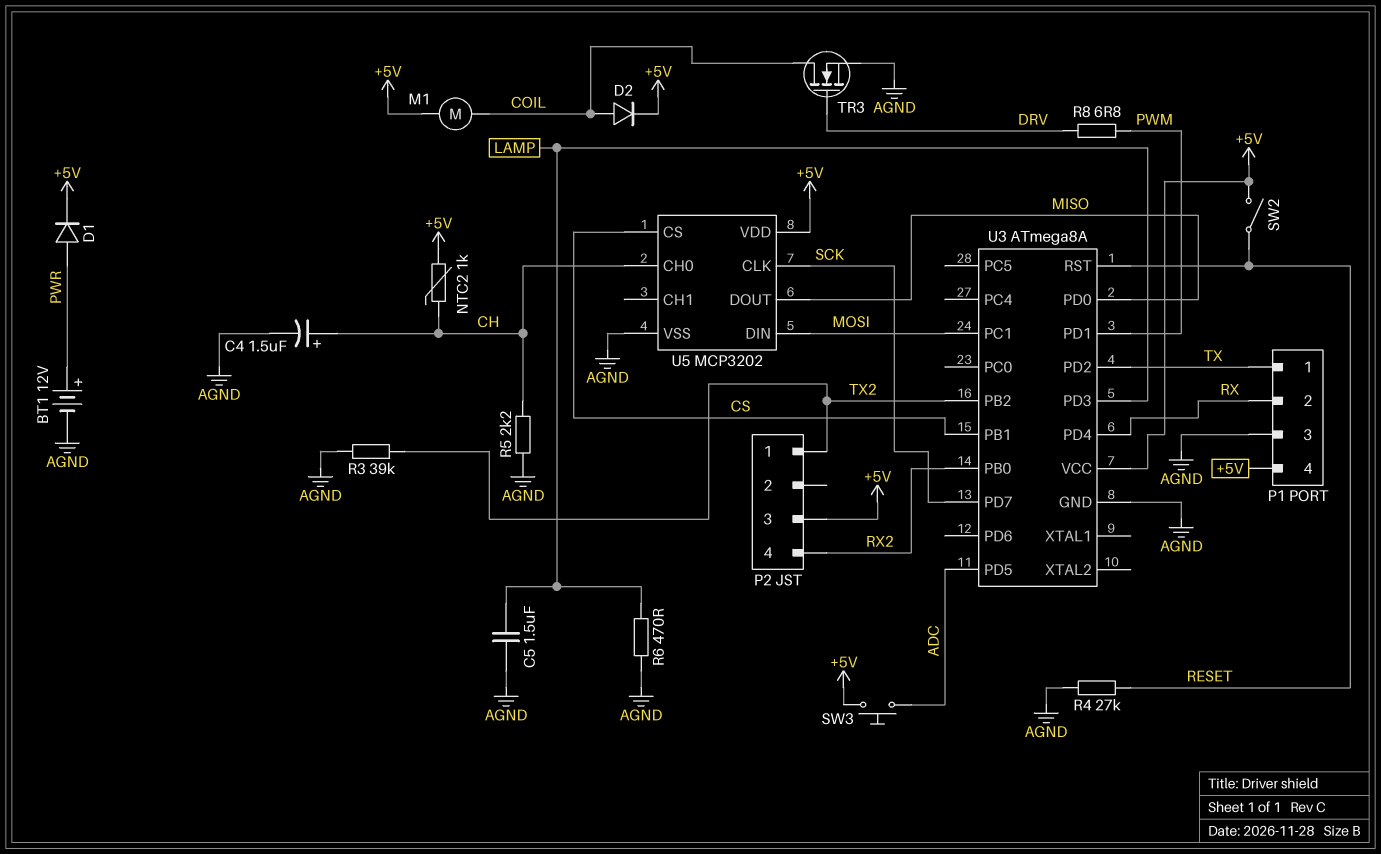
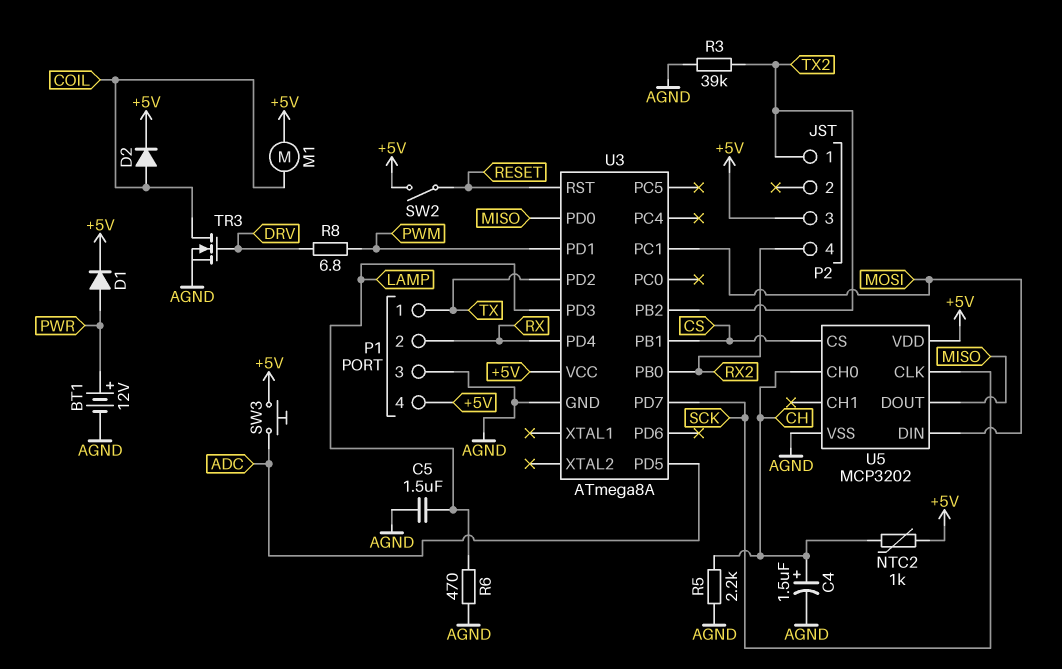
R4: 27k (AGND, RESET) -> none

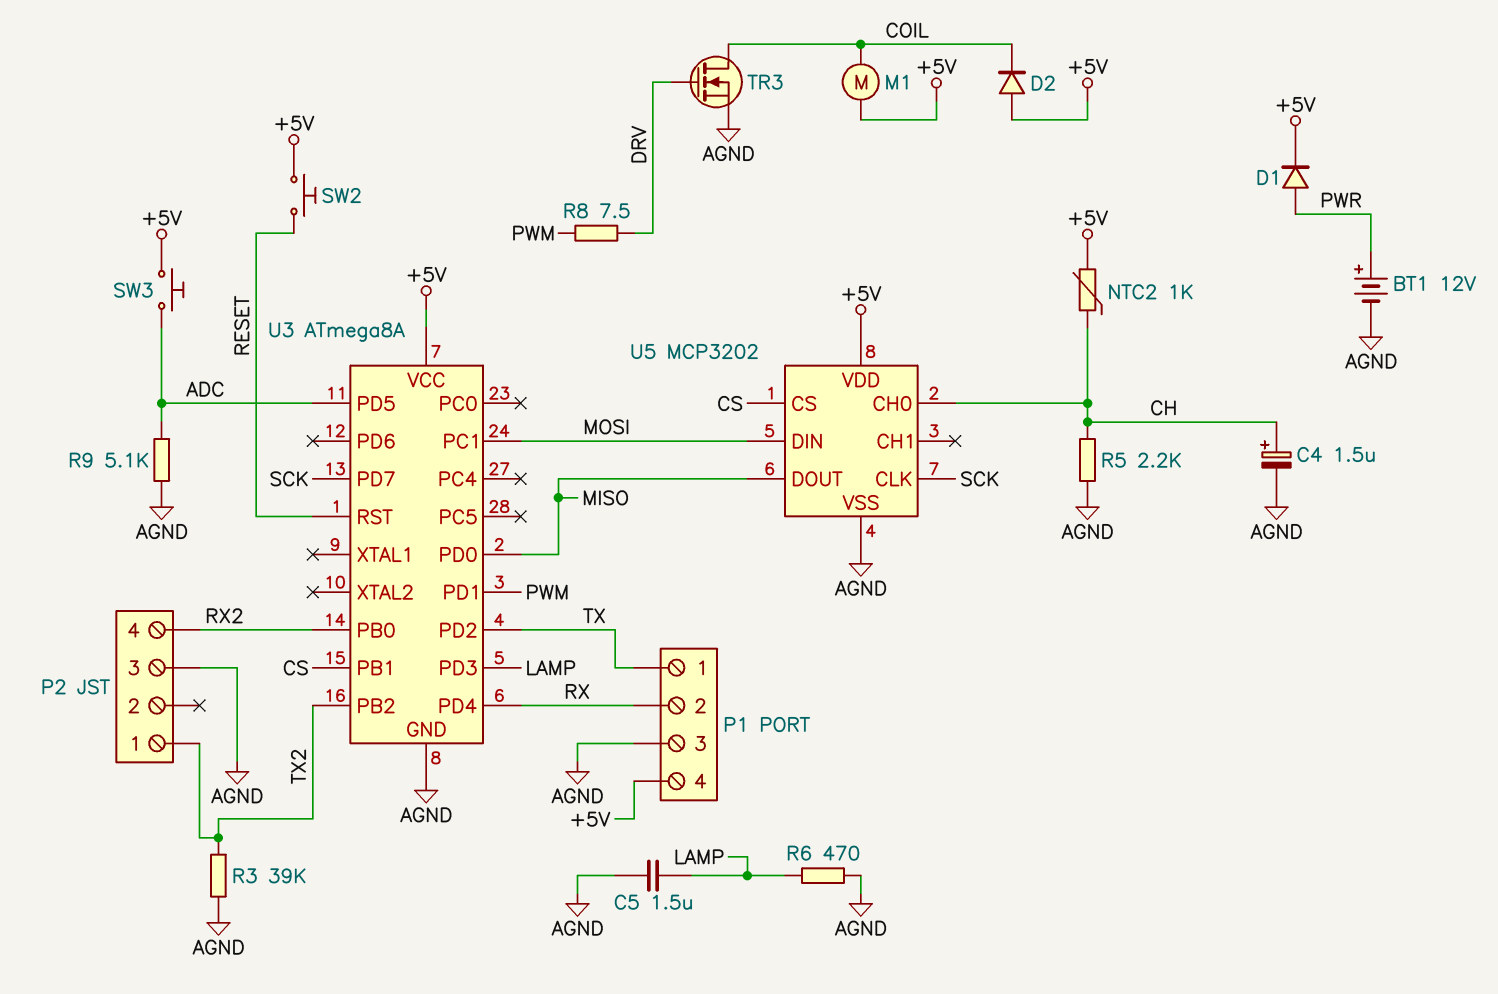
D2: diode (A COIL, K +5V) -> diode (A +5V, K COIL)
P2 pin 3: +5V -> AGND
R8: 6.8 (DRV, PWM) -> 7.5 (DRV, PWM)
R9: none -> 5.1k (ADC, AGND)
SW2: switch (+5V, RESET) -> button (+5V, RESET)

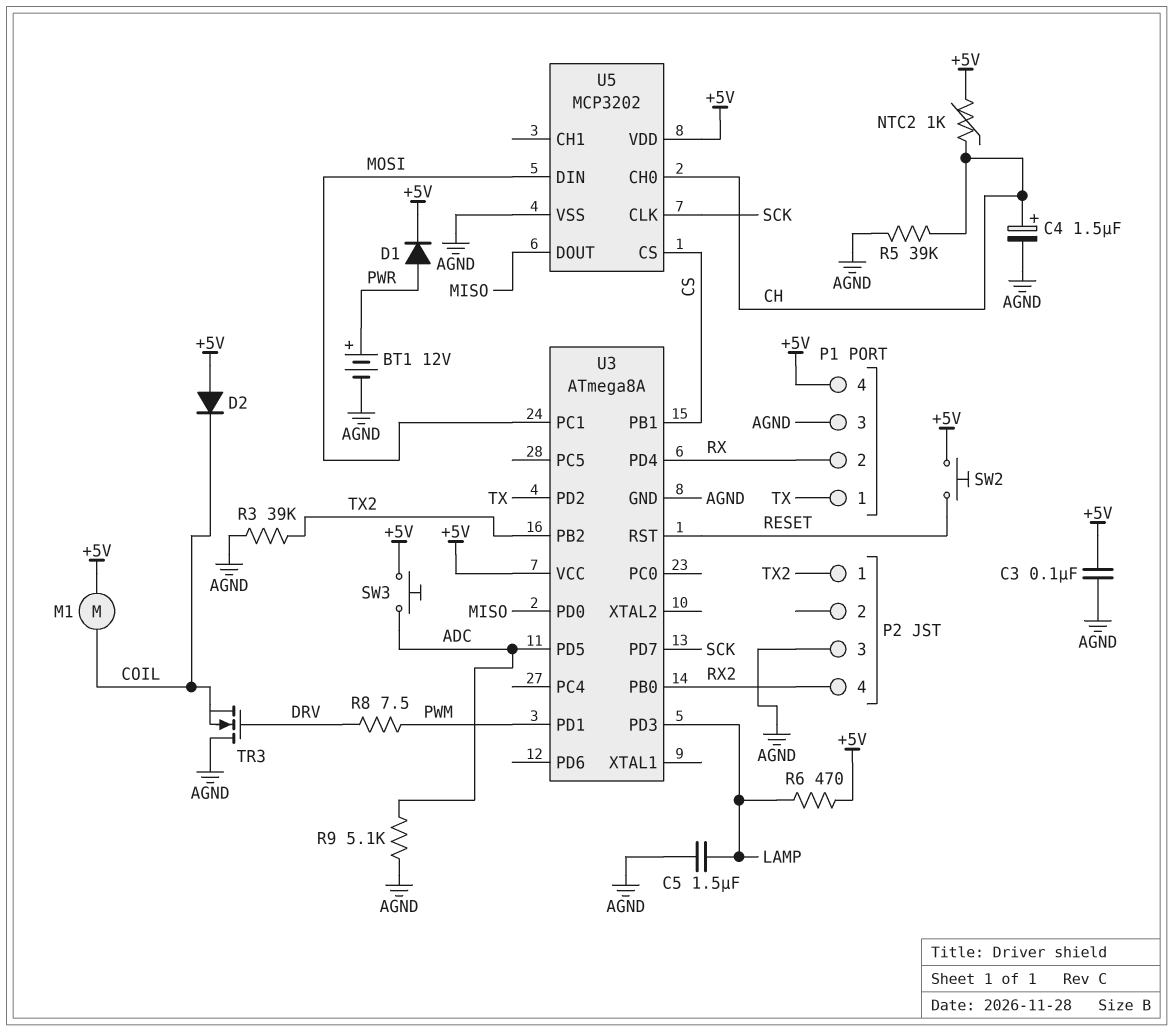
C3: none -> 100nF (+5V, AGND)
R5: 2.2k (AGND, CH) -> 39k (AGND, CH)
R6: 470 (AGND, LAMP) -> 470 (+5V, LAMP)
TR3: NMOS (G DRV, D COIL, S AGND) -> NMOS (G DRV, D AGND, S COIL)

